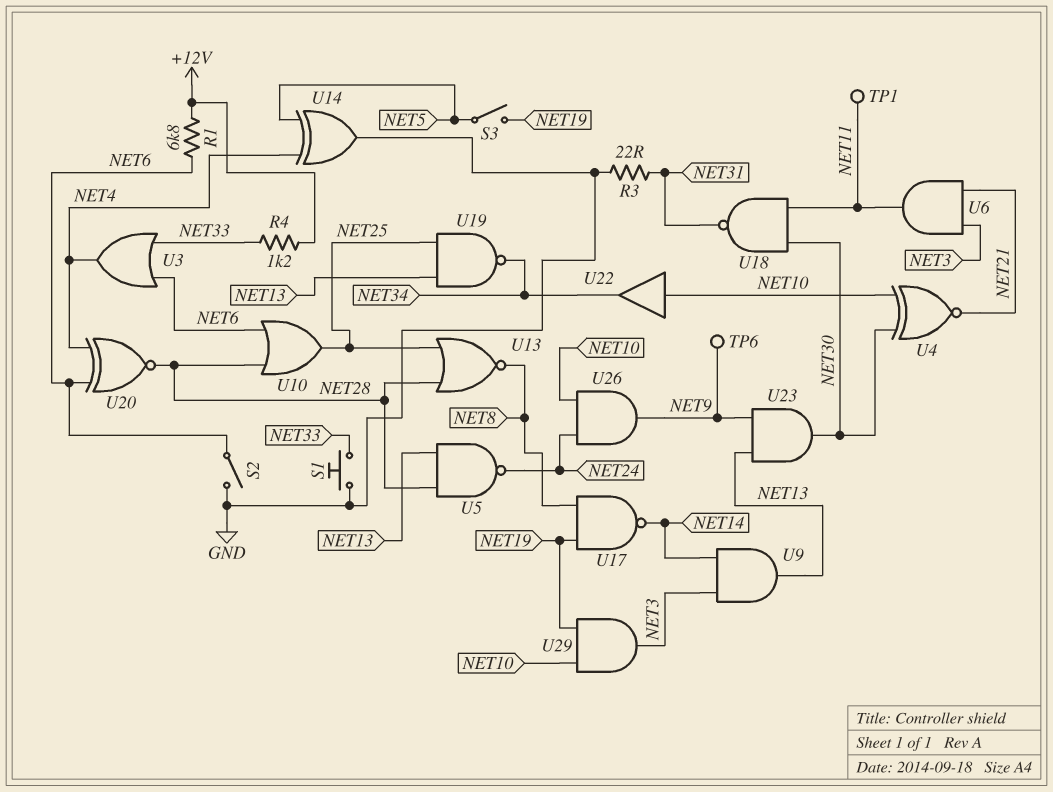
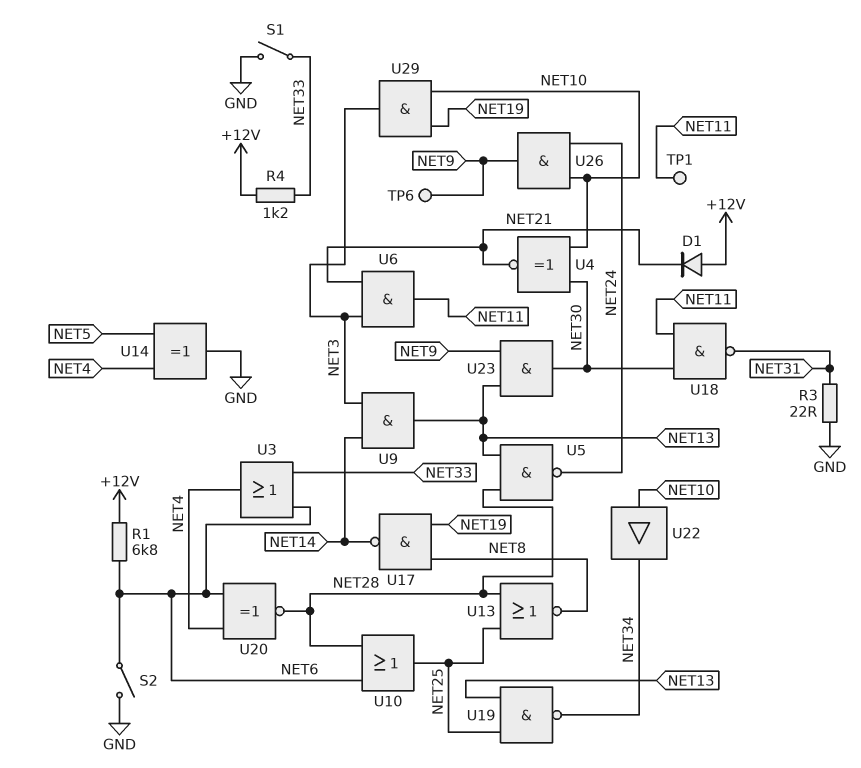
D1: none -> diode (A +12V, K NET21)
S1: button (GND, NET33) -> switch (GND, NET33)
S3: switch (NET5, NET19) -> none

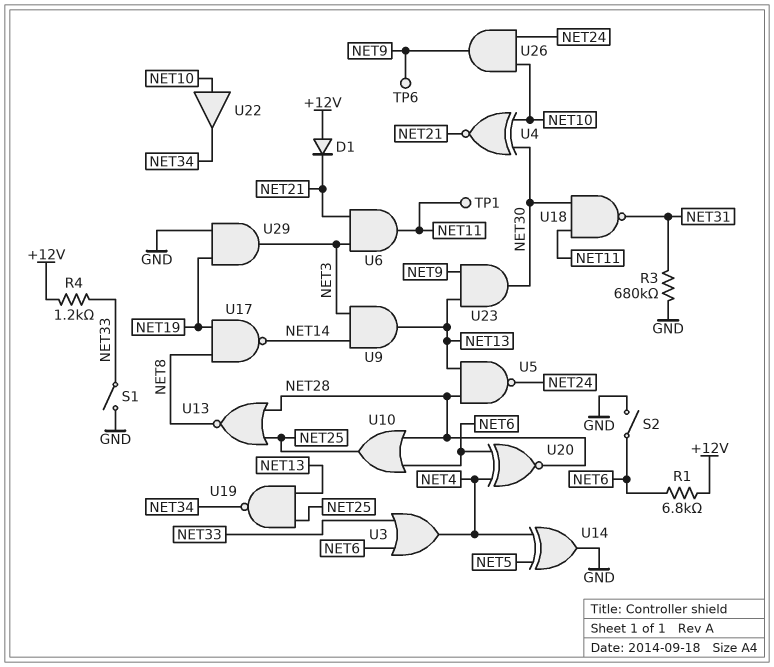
R3: 22 (GND, NET31) -> 680k (GND, NET31)
U29: AND (in NET10, in NET19, out NET3) -> AND (in GND, in NET19, out NET3)

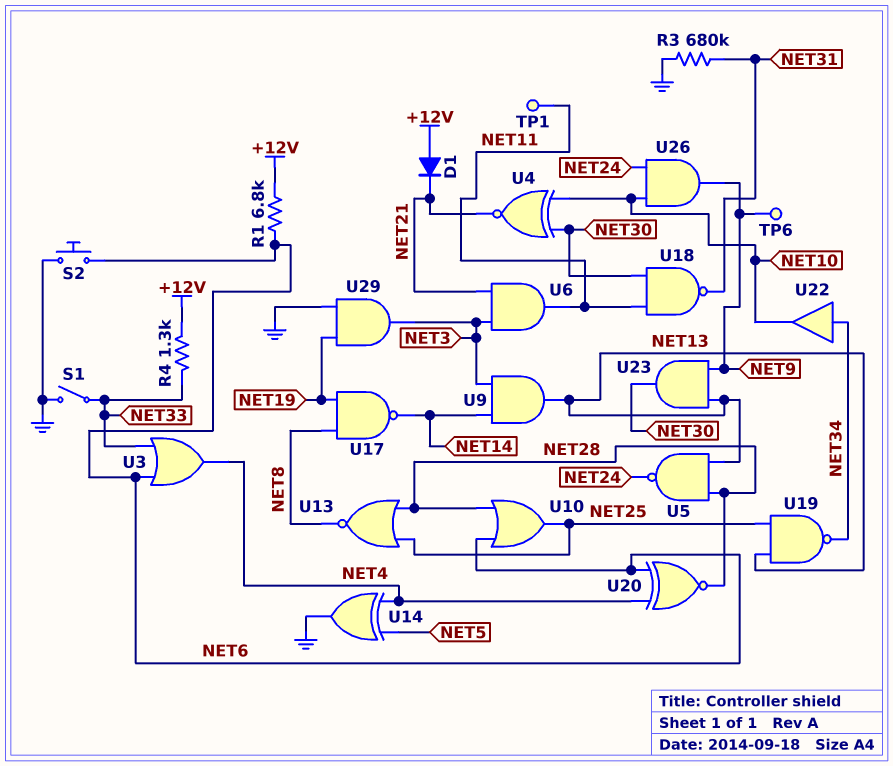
R4: 1.2k (+12V, NET33) -> 1.3k (+12V, NET33)
S2: switch (GND, NET6) -> button (GND, NET6)
U22: buffer (in NET10, out NET34) -> buffer (in NET34, out NET10)

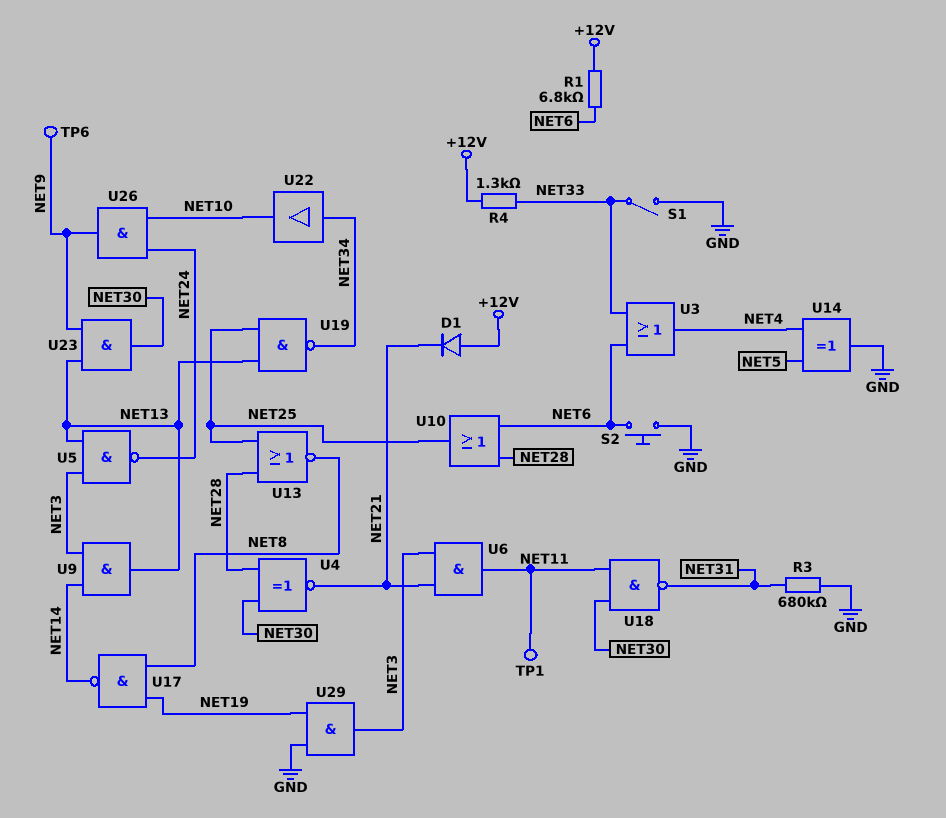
U4: XNOR (in NET10, in NET30, out NET21) -> XNOR (in NET28, in NET30, out NET21)
U5: NAND (in NET13, in NET28, out NET24) -> NAND (in NET3, in NET13, out NET24)
U20: XNOR (in NET4, in NET6, out NET28) -> none

